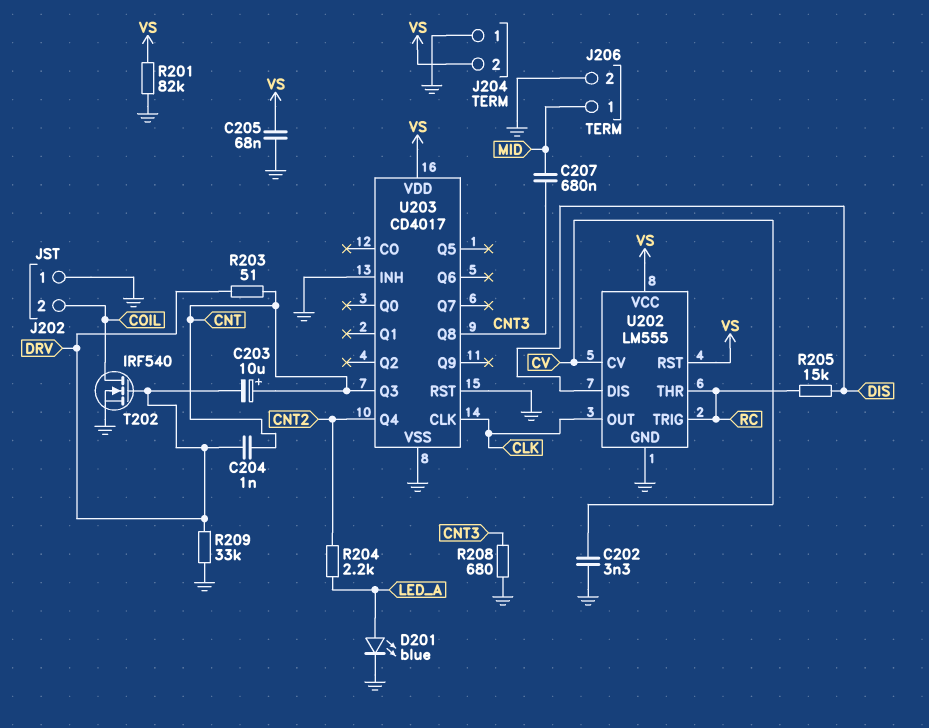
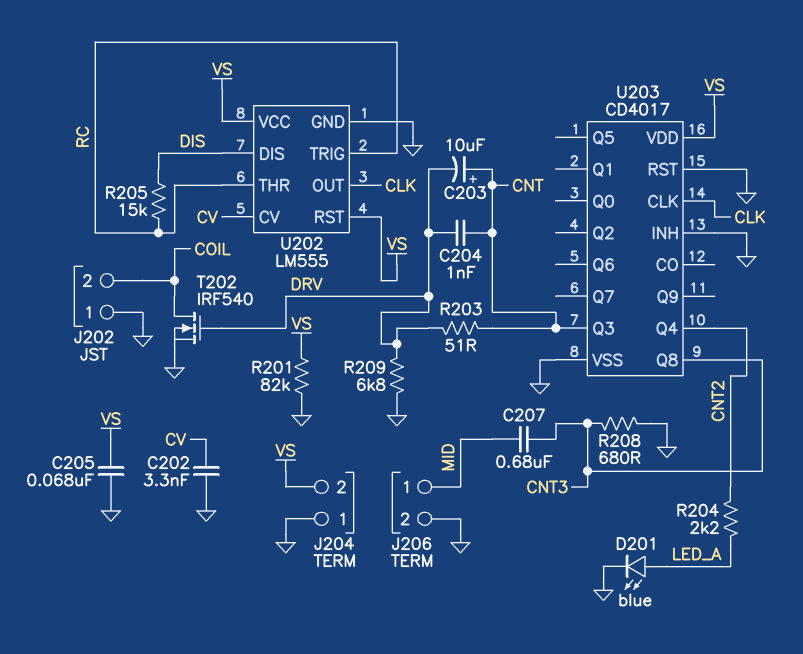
R209: 33k (DRV, GND) -> 6.8k (DRV, GND)

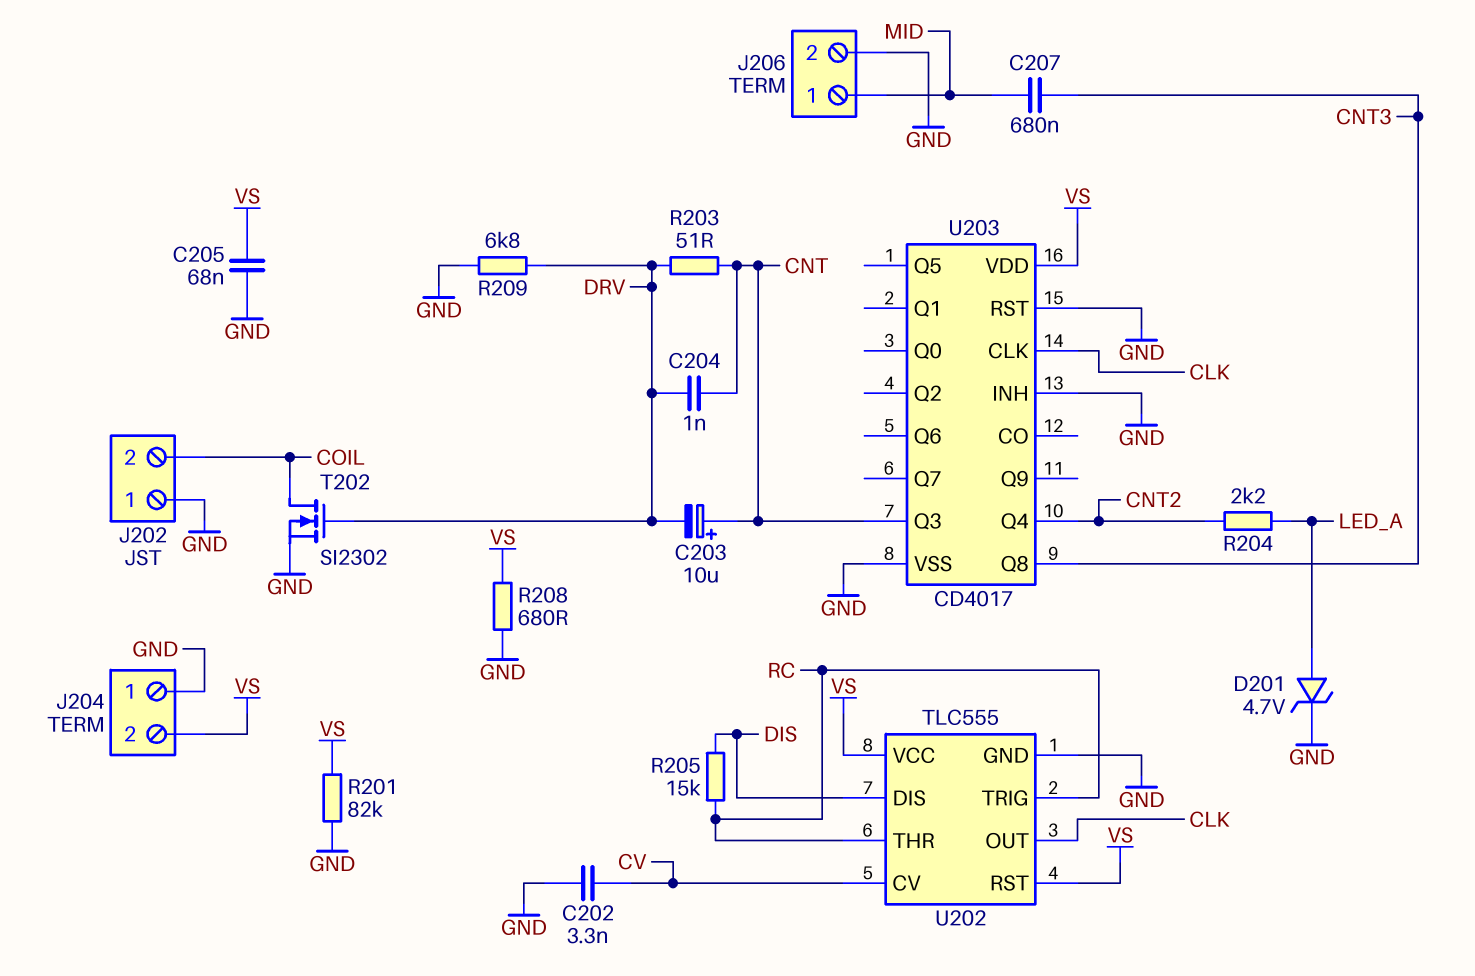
D201: LED blue (A LED_A, K GND) -> zener 4.7V (A LED_A, K GND)
R208: 680 (CNT3, GND) -> 680 (GND, VS)
T202: NMOS IRF540 (G DRV, D COIL, S GND) -> NMOS SI2302 (G DRV, D COIL, S GND)
U202: LM555 -> TLC555

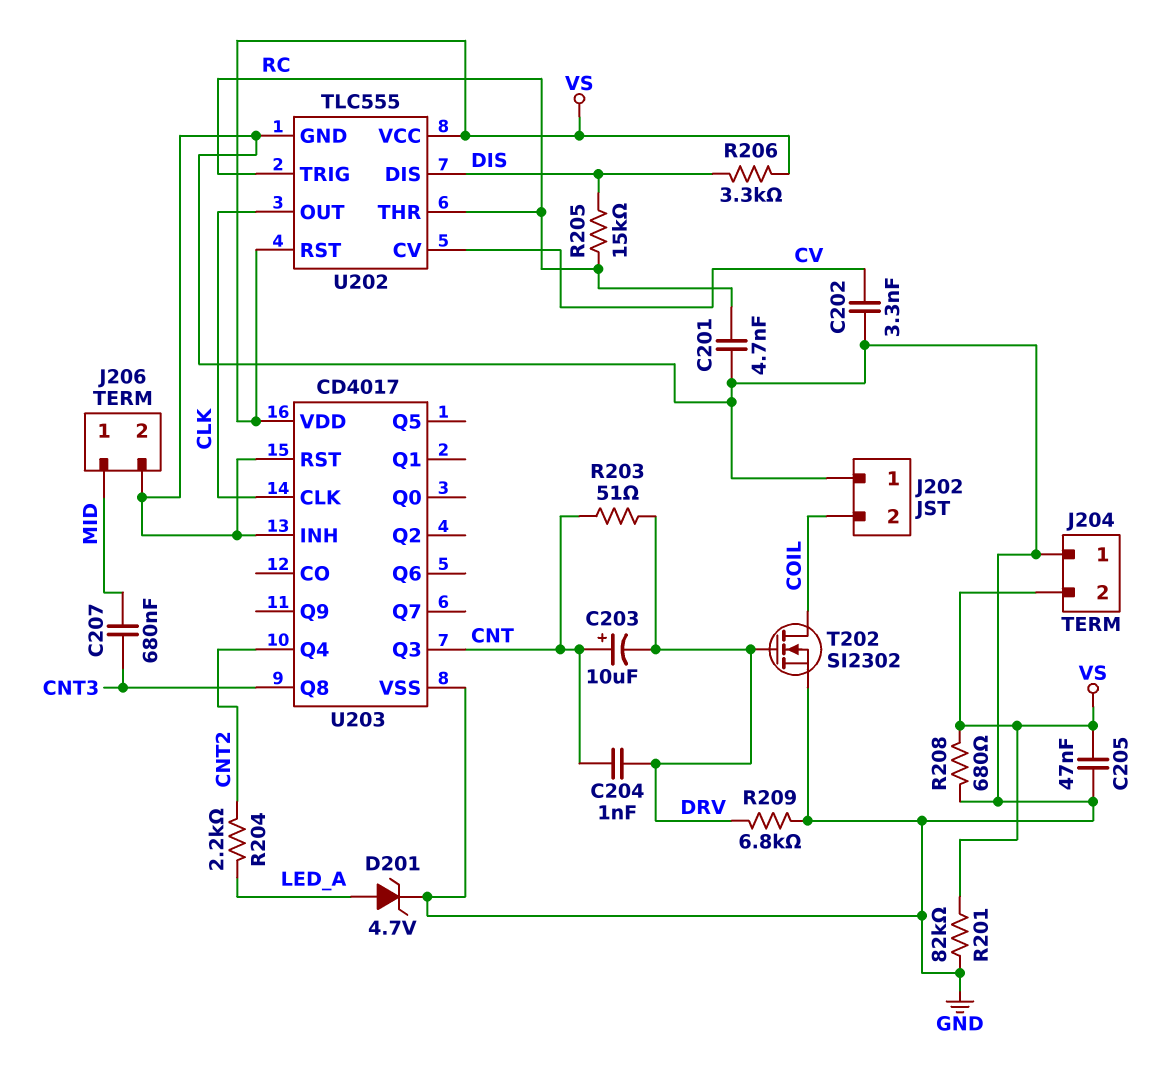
C201: none -> 4.7nF (GND, RC)
C205: 68nF (GND, VS) -> 47nF (GND, VS)
R206: none -> 3.3k (DIS, VS)

